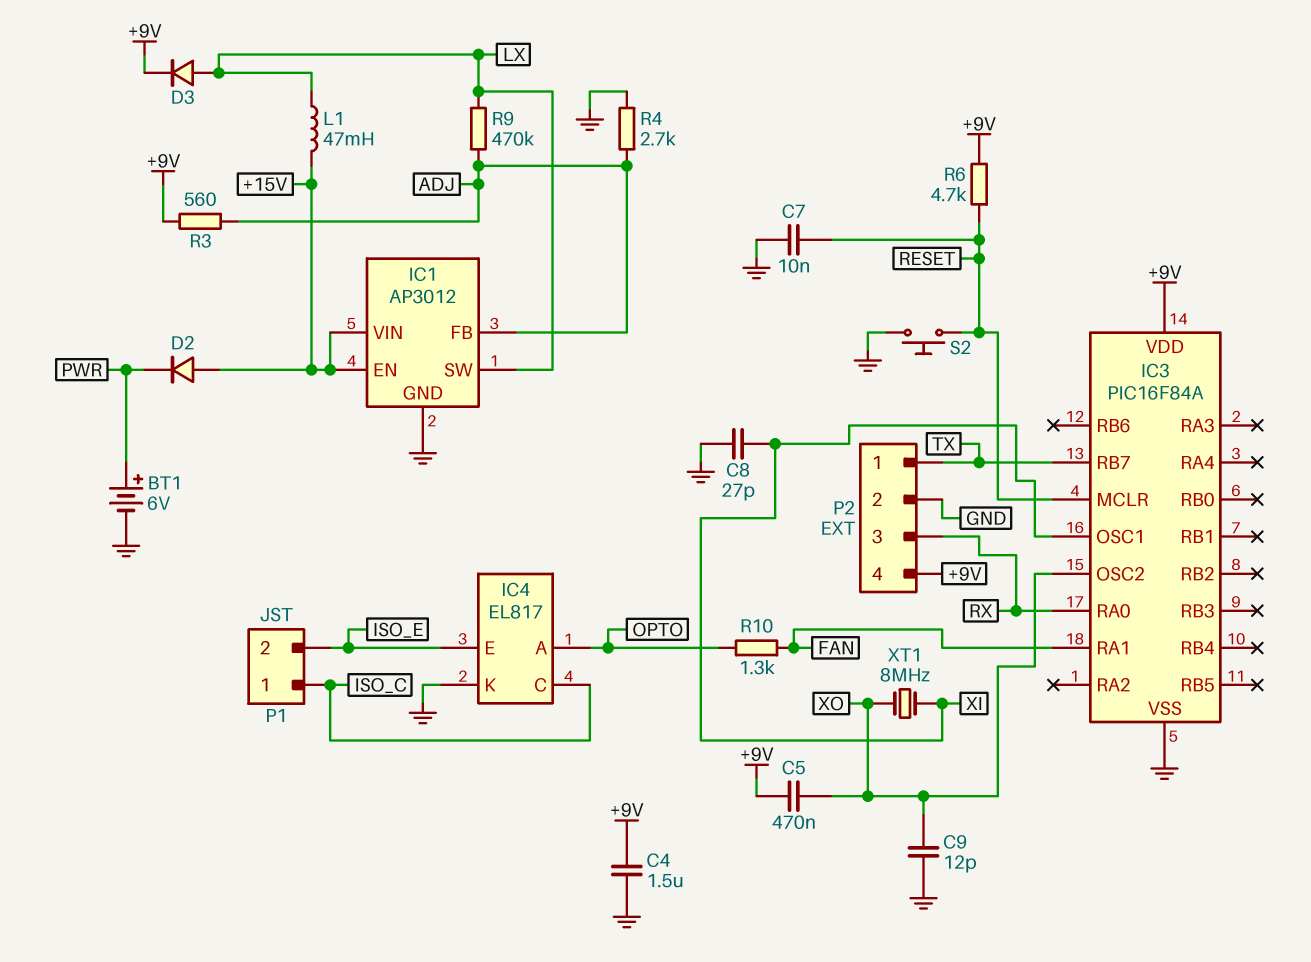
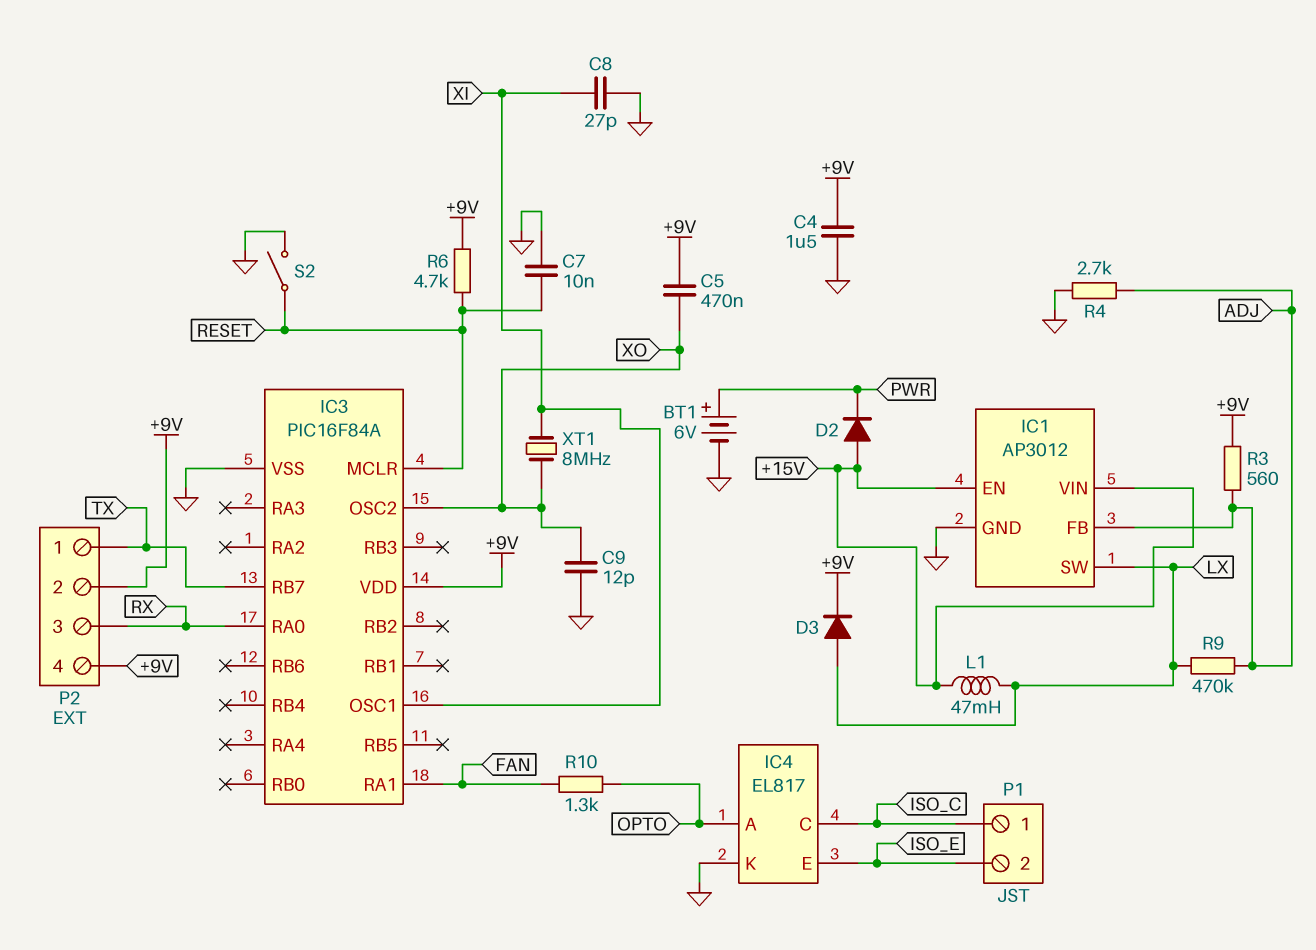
P2 pin 2: GND -> +9V
S2: button (GND, RESET) -> switch (GND, RESET)

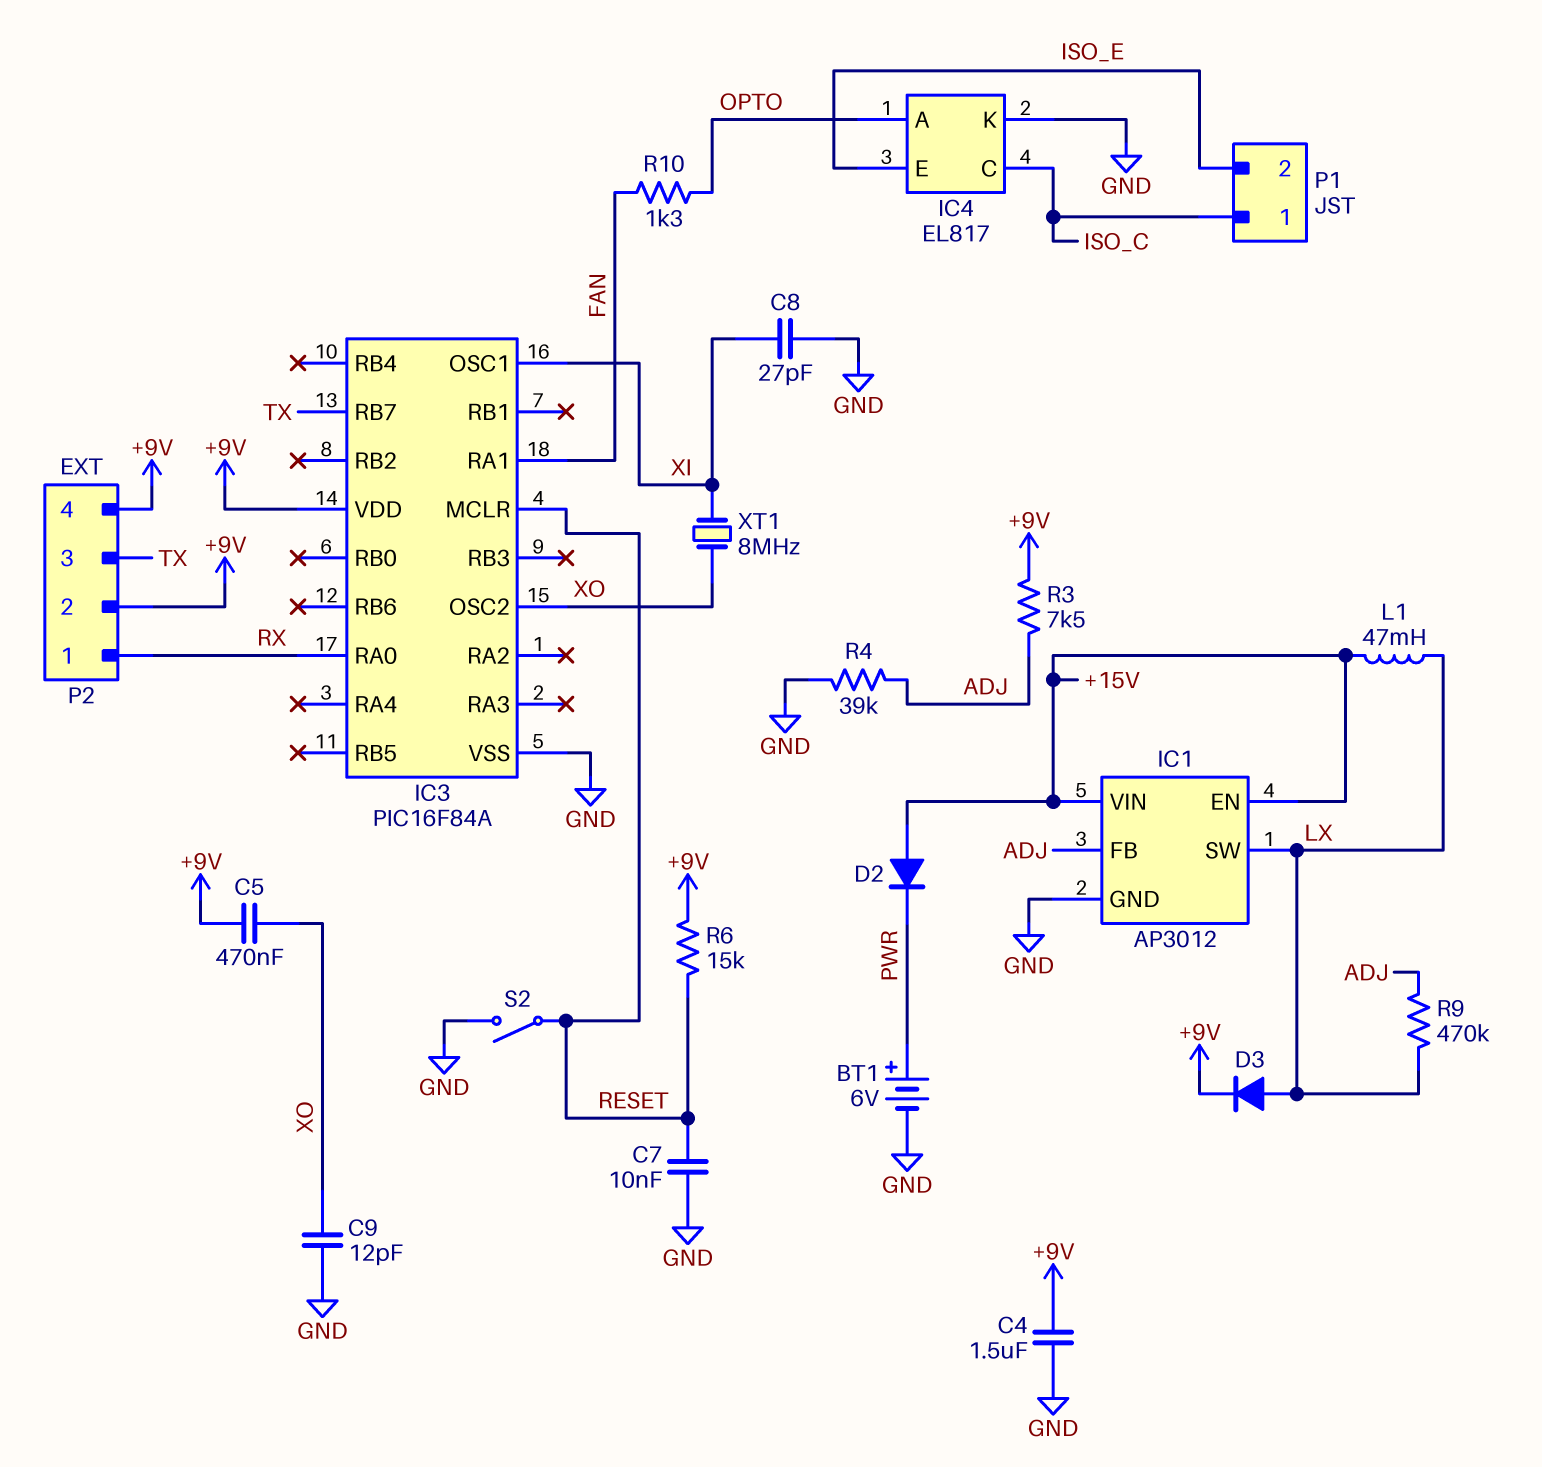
P2 pin 1: TX -> RX
P2 pin 3: RX -> TX
R3: 560 (+9V, ADJ) -> 7.5k (+9V, ADJ)
R4: 2.7k (ADJ, GND) -> 39k (ADJ, GND)
R6: 4.7k (+9V, RESET) -> 15k (+9V, RESET)

